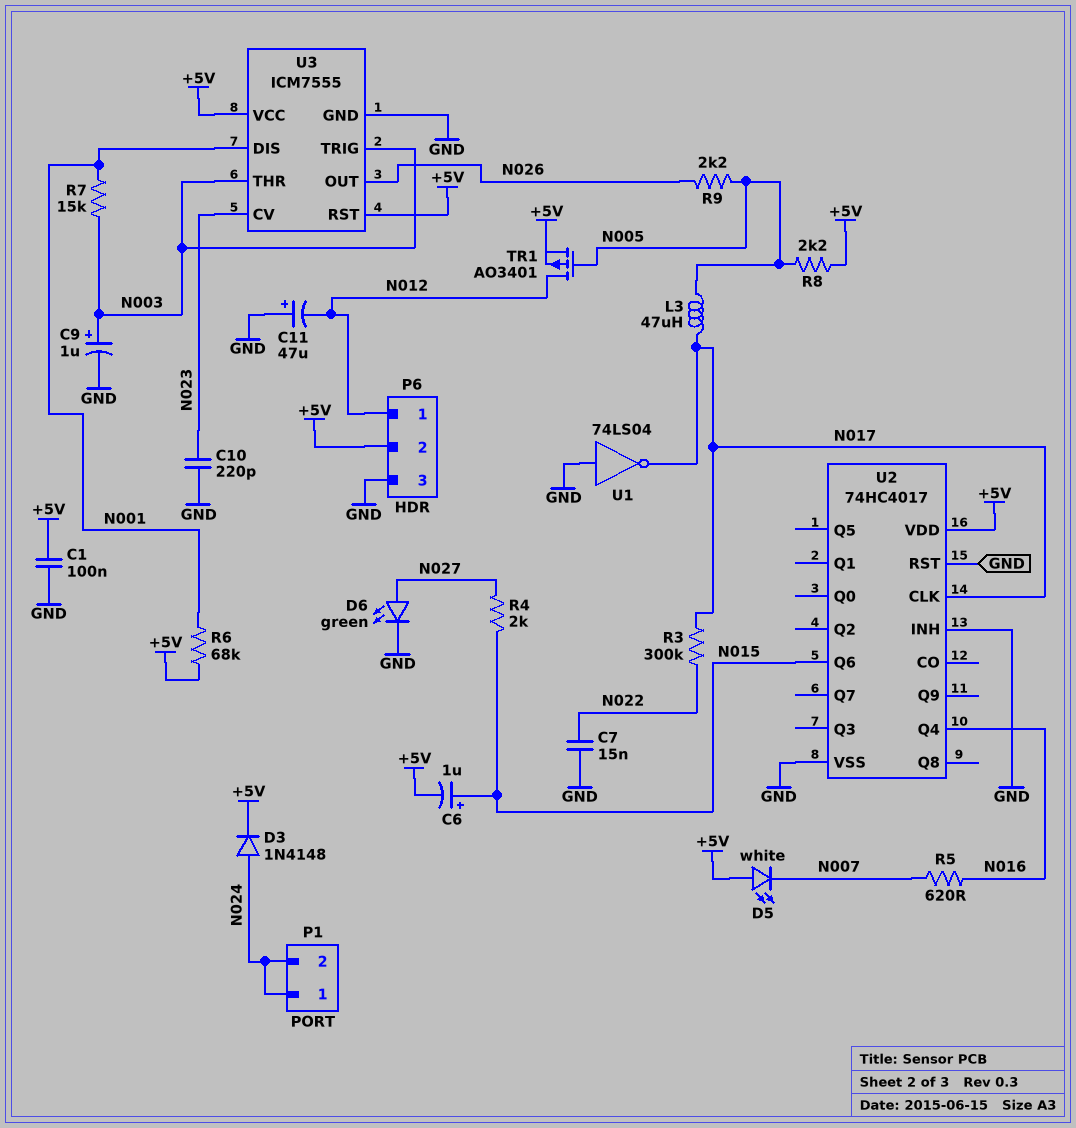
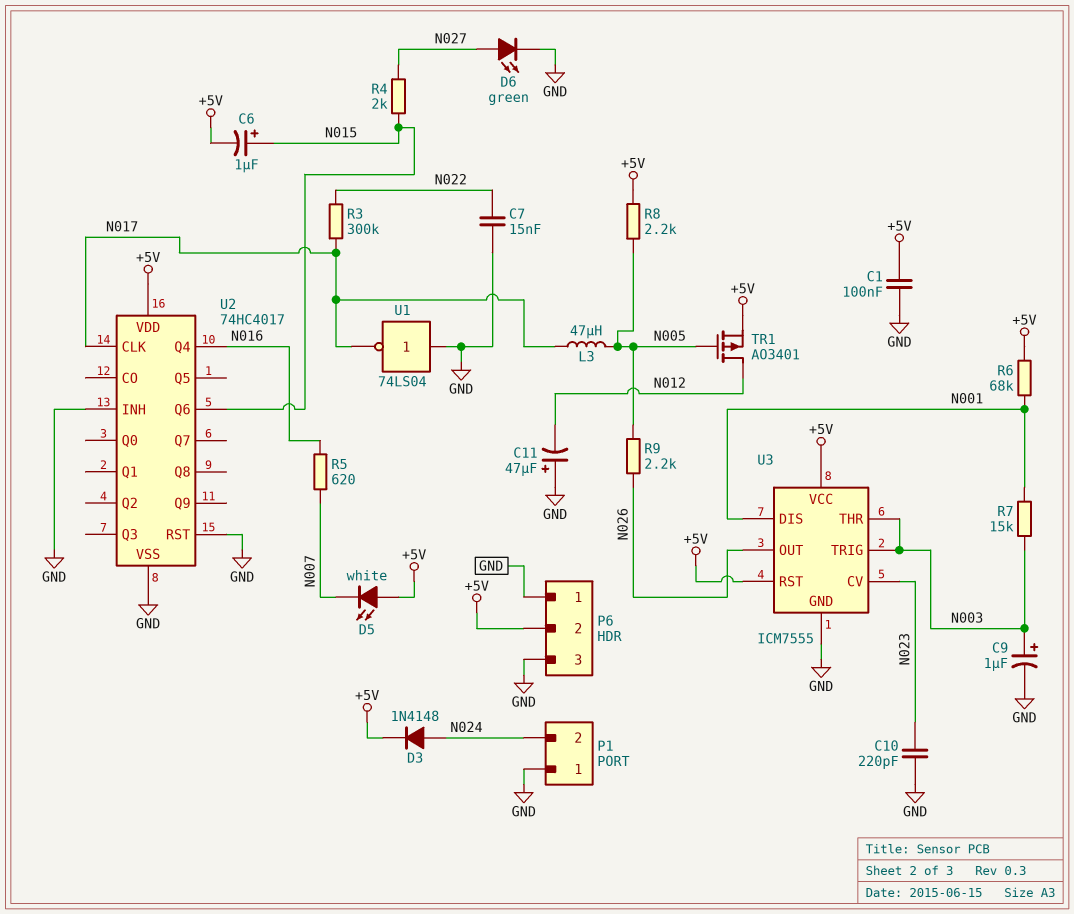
P1 pin 1: N024 -> GND
P6 pin 1: N012 -> GND

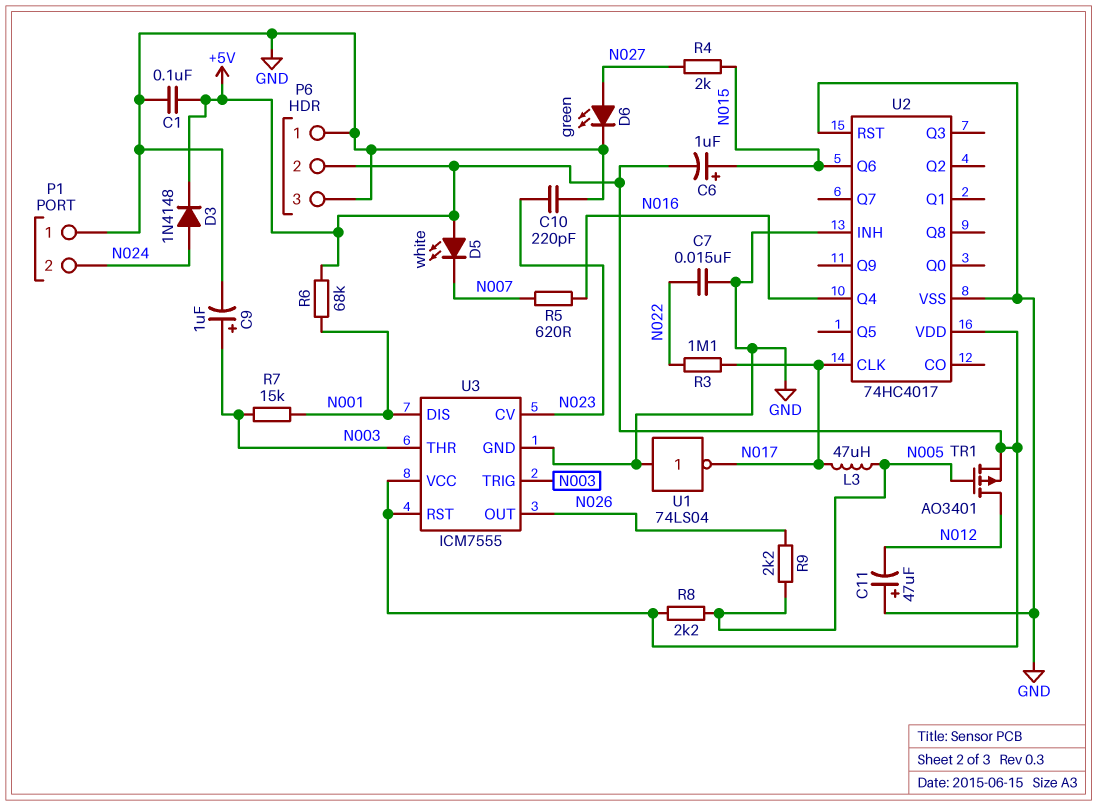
R3: 300k (N017, N022) -> 1.1M (N017, N022)

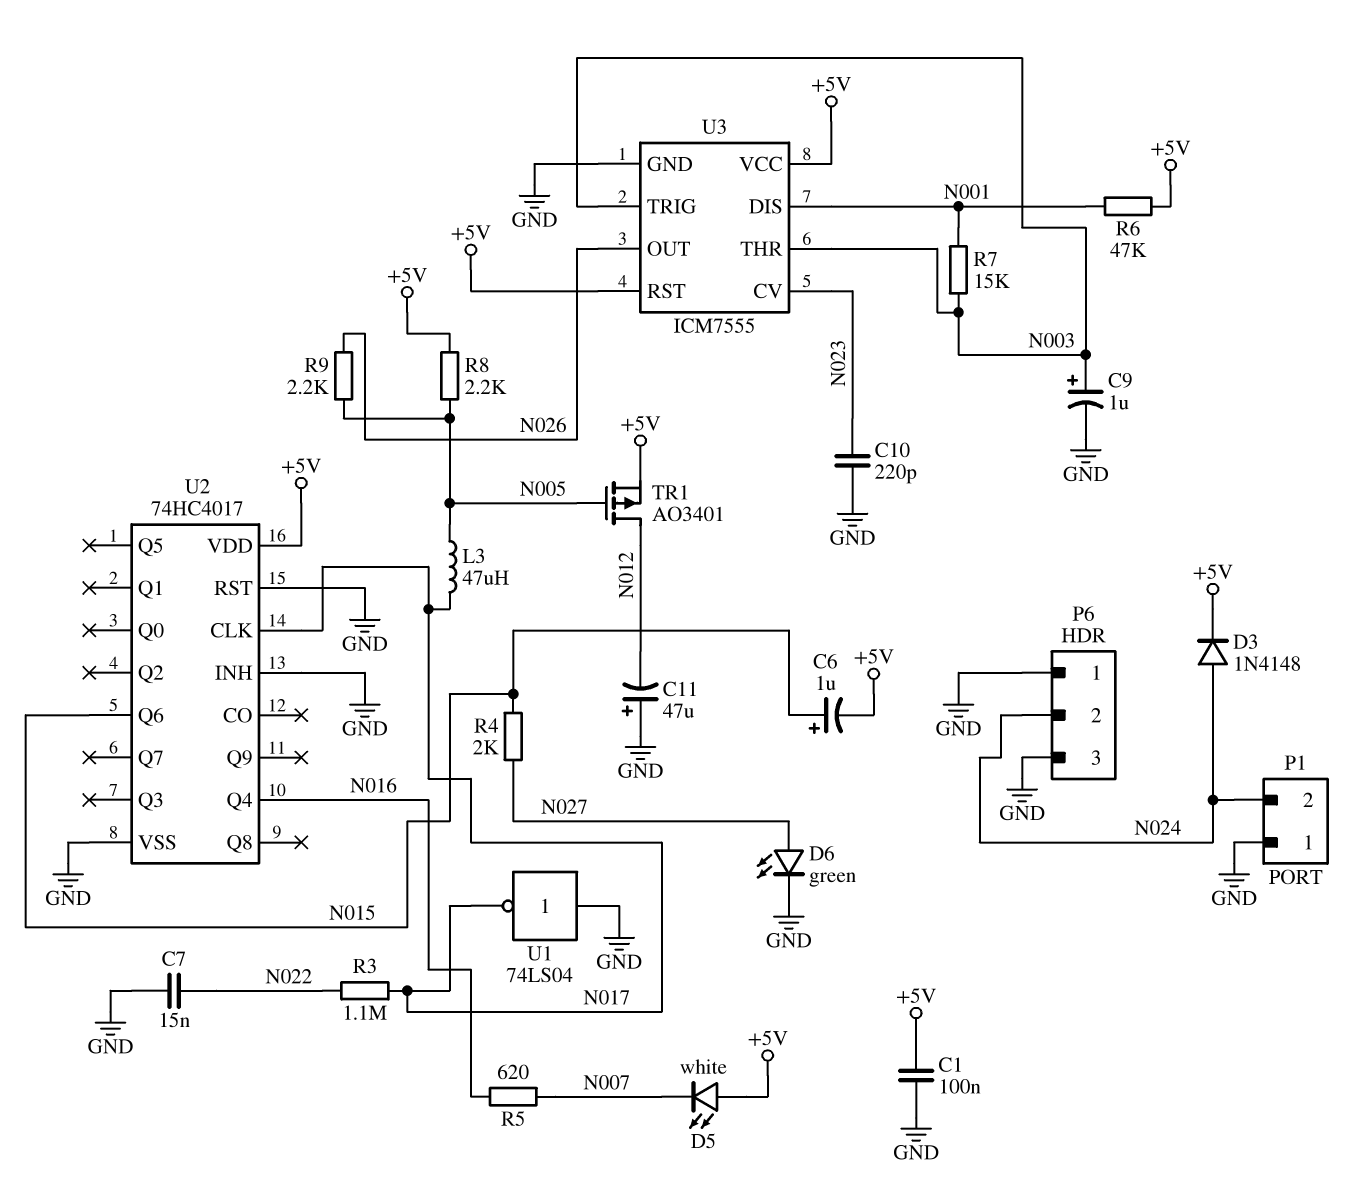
P6 pin 2: +5V -> N024
R6: 68k (+5V, N001) -> 47k (+5V, N001)

